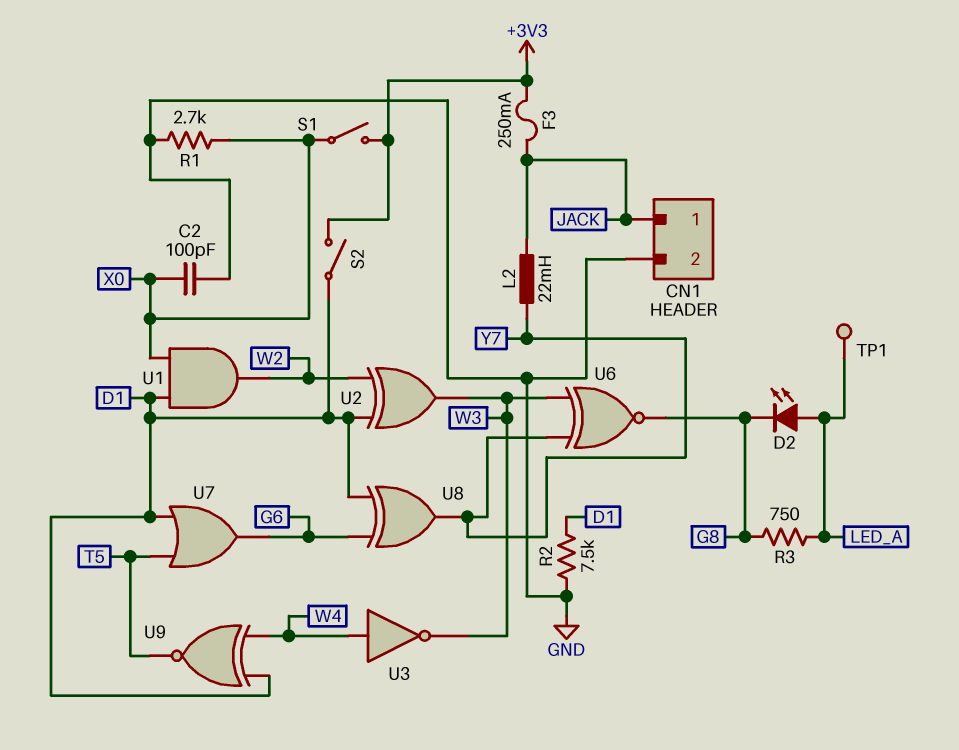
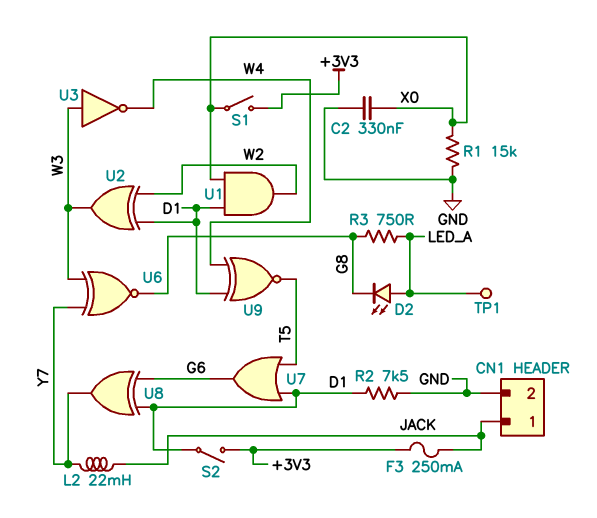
C2: 100pF (GND, X0) -> 330nF (GND, X0)
R1: 2.7k (GND, X0) -> 15k (GND, X0)
U3: NOT (in W4, out W3) -> NOT (in W3, out W4)

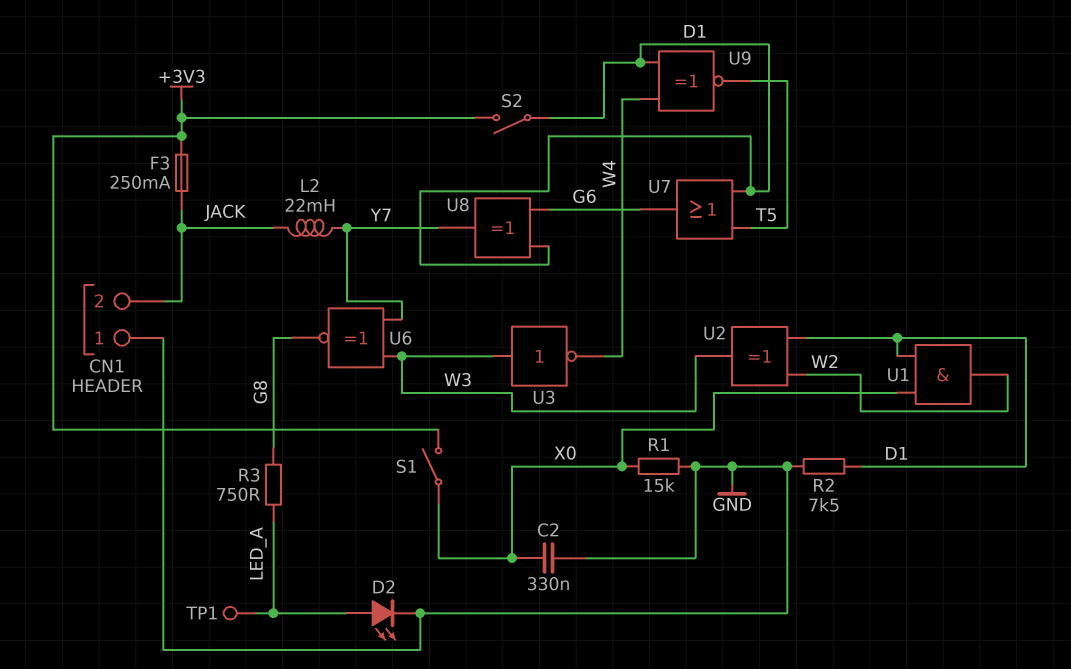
CN1 pin 1: JACK -> GND
CN1 pin 2: GND -> JACK
D2: LED (A LED_A, K G8) -> LED (A LED_A, K GND)

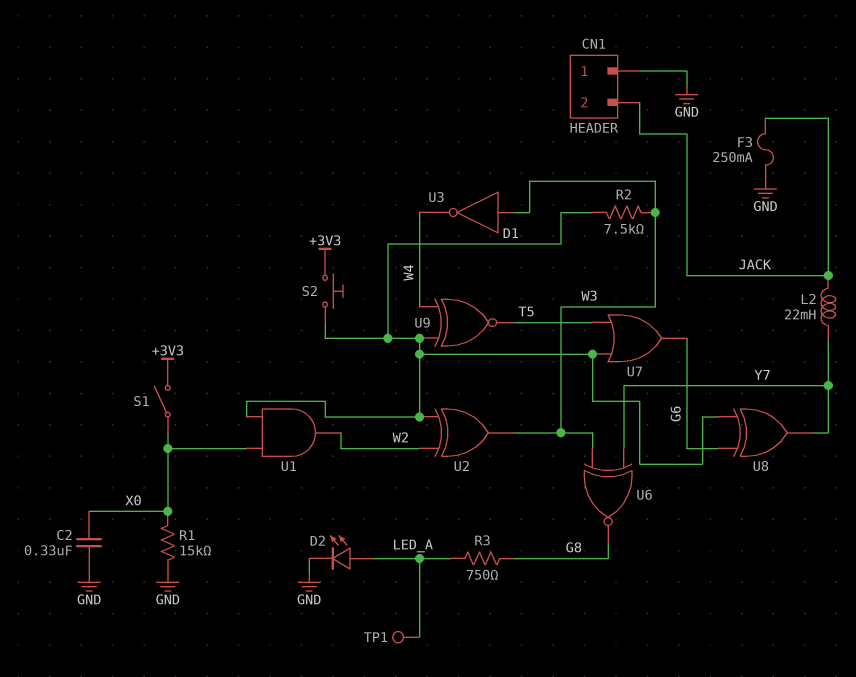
F3: 250mA (+3V3, JACK) -> 250mA (GND, JACK)
R2: 7.5k (D1, GND) -> 7.5k (D1, W3)
S2: switch (+3V3, D1) -> button (+3V3, D1)

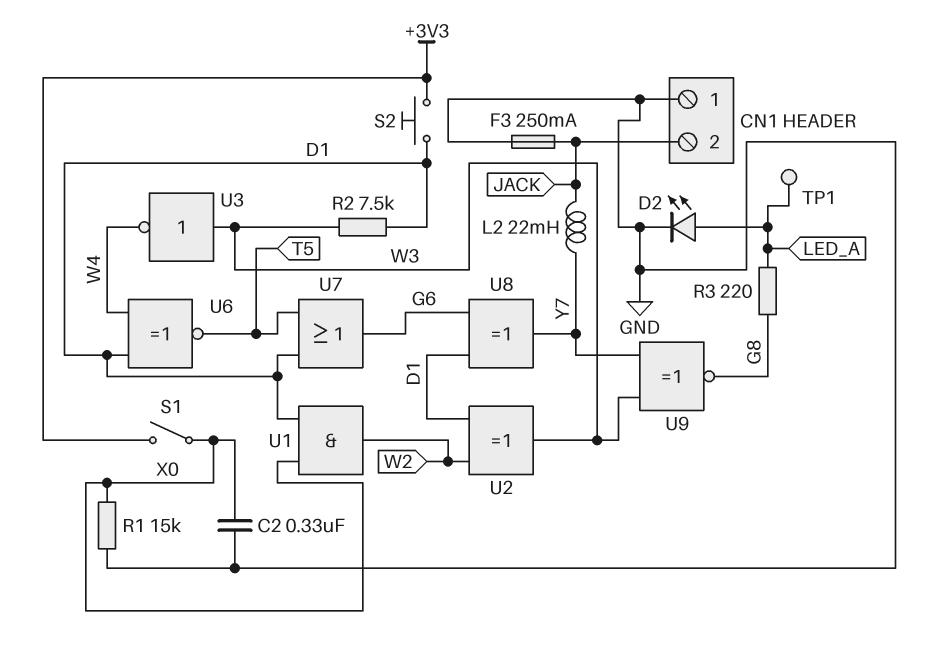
R3: 750 (G8, LED_A) -> 220 (G8, LED_A)
U6: XNOR (in W3, in Y7, out G8) -> XNOR (in D1, in W4, out T5)
U9: XNOR (in D1, in W4, out T5) -> XNOR (in W3, in Y7, out G8)

